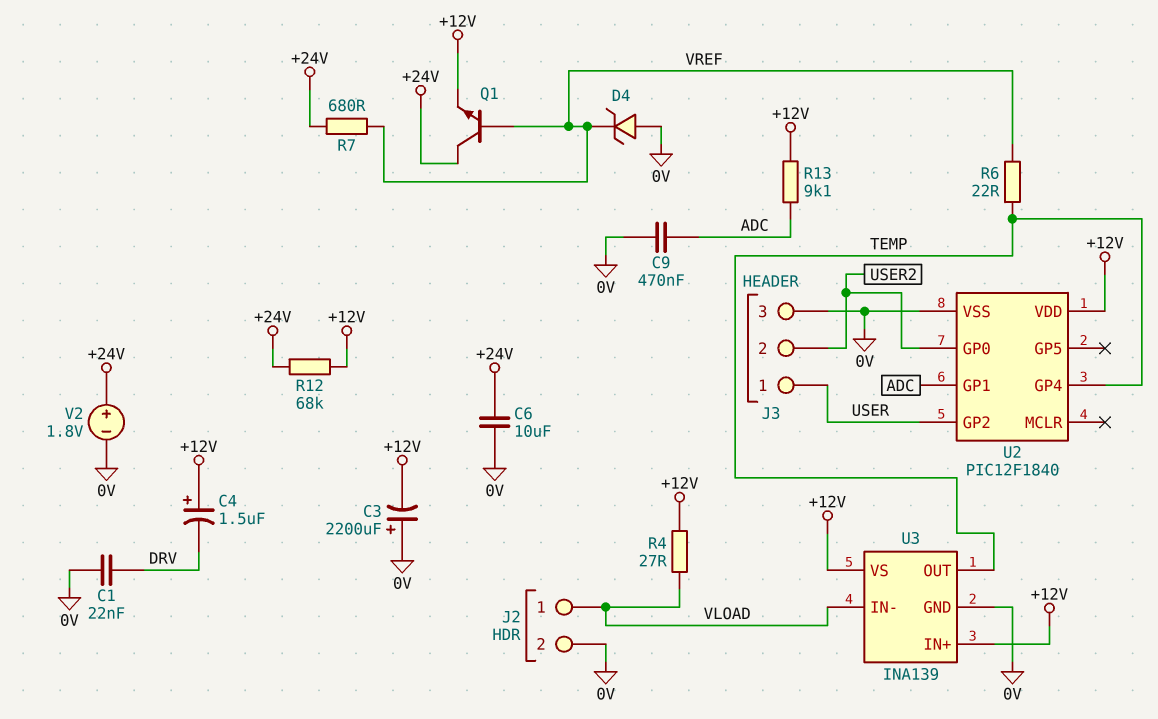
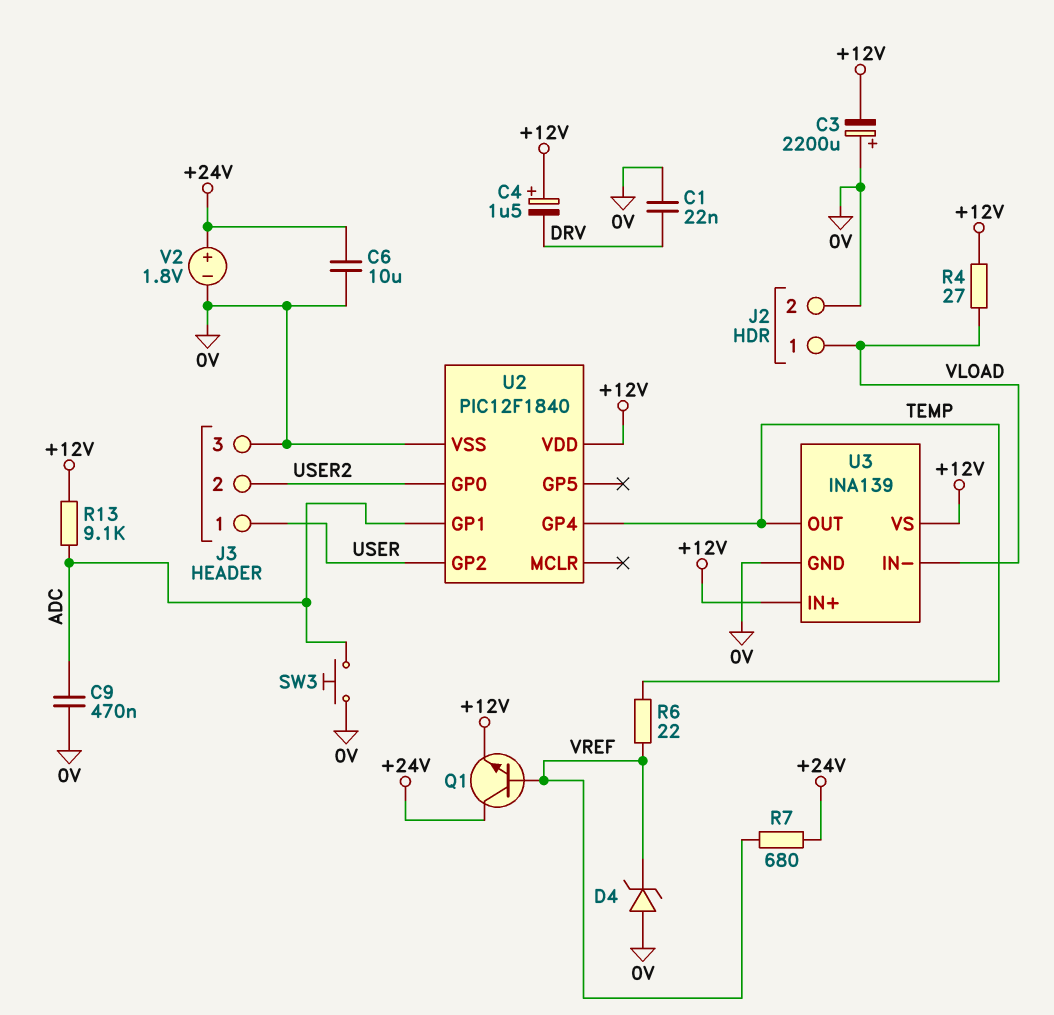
R12: 68k (+12V, +24V) -> none
SW3: none -> button (0V, ADC)

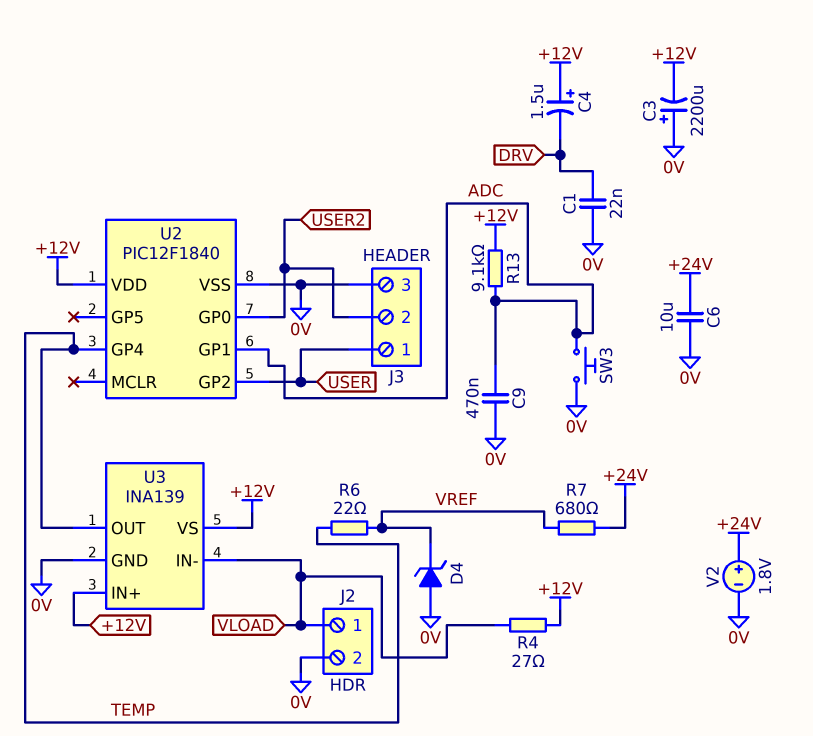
Q1: NPN (B VREF, C +24V, E +12V) -> none

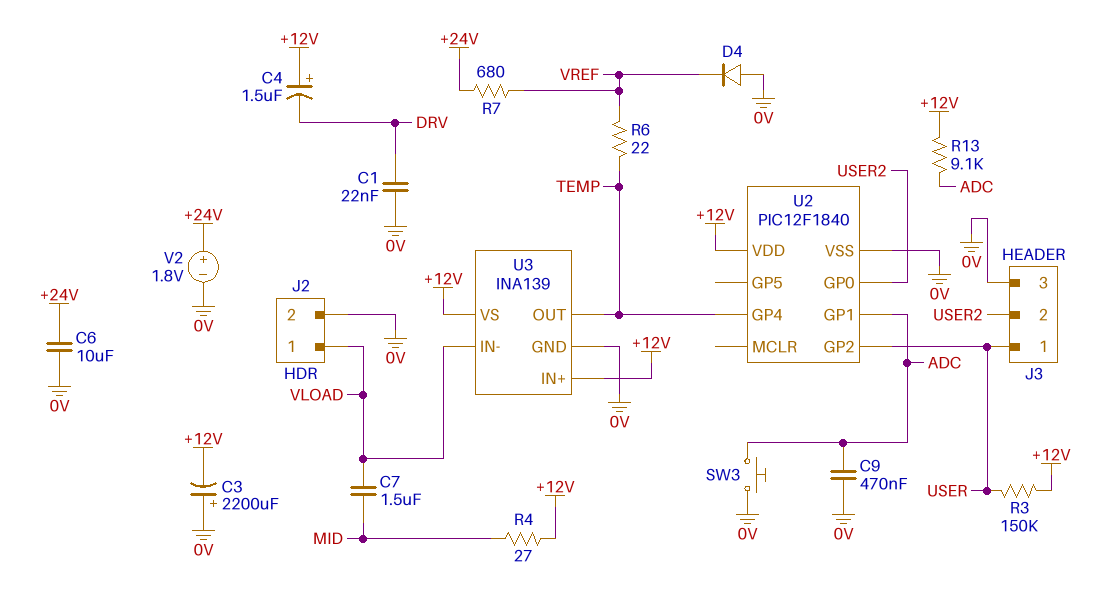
C7: none -> 1.5uF (MID, VLOAD)
D4: zener (A 0V, K VREF) -> diode (A 0V, K VREF)
R3: none -> 150k (+12V, USER)
R4: 27 (+12V, VLOAD) -> 27 (+12V, MID)

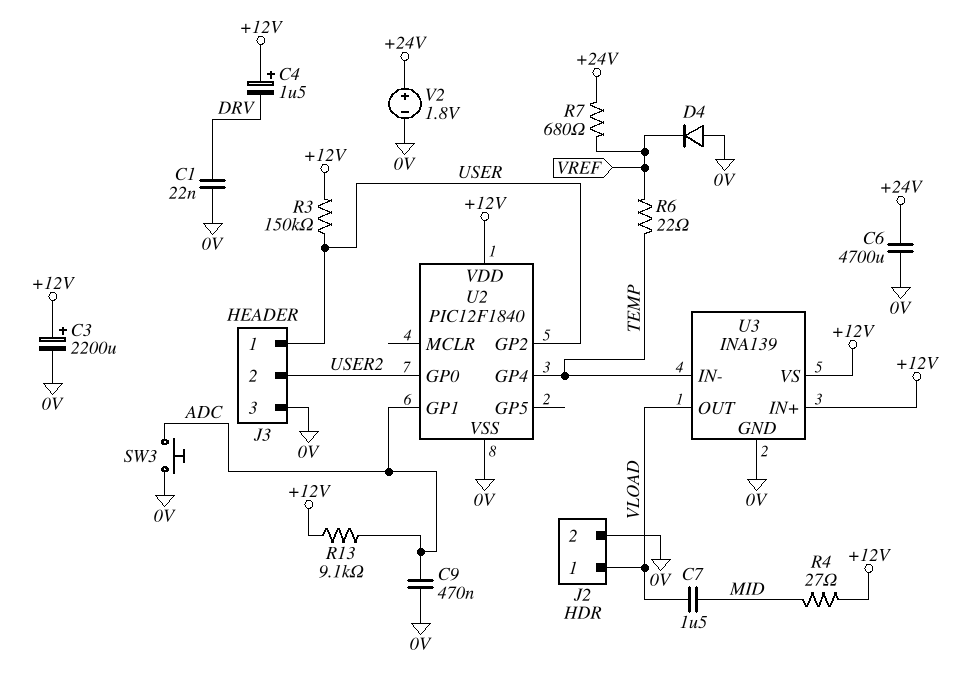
C3: 2200uF (plus 0V, minus +12V) -> 2200uF (plus +12V, minus 0V)
C6: 10uF (+24V, 0V) -> 4700uF (+24V, 0V)
U3 pin IN-: VLOAD -> TEMP
U3 pin OUT: TEMP -> VLOAD

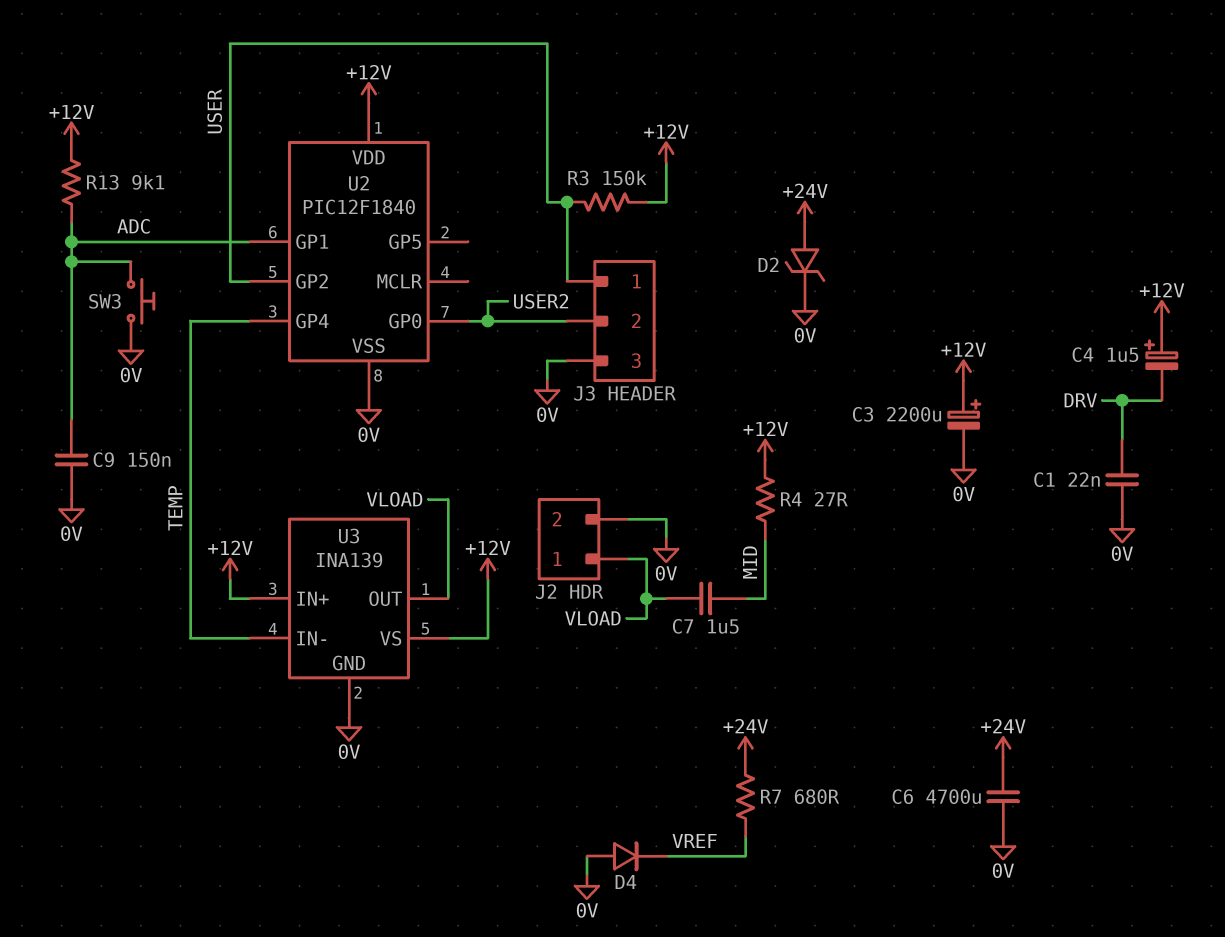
C9: 470nF (0V, ADC) -> 150nF (0V, ADC)
D2: none -> zener (A +24V, K 0V)
R6: 22 (TEMP, VREF) -> none
V2: 1.8V (plus +24V, minus 0V) -> none

